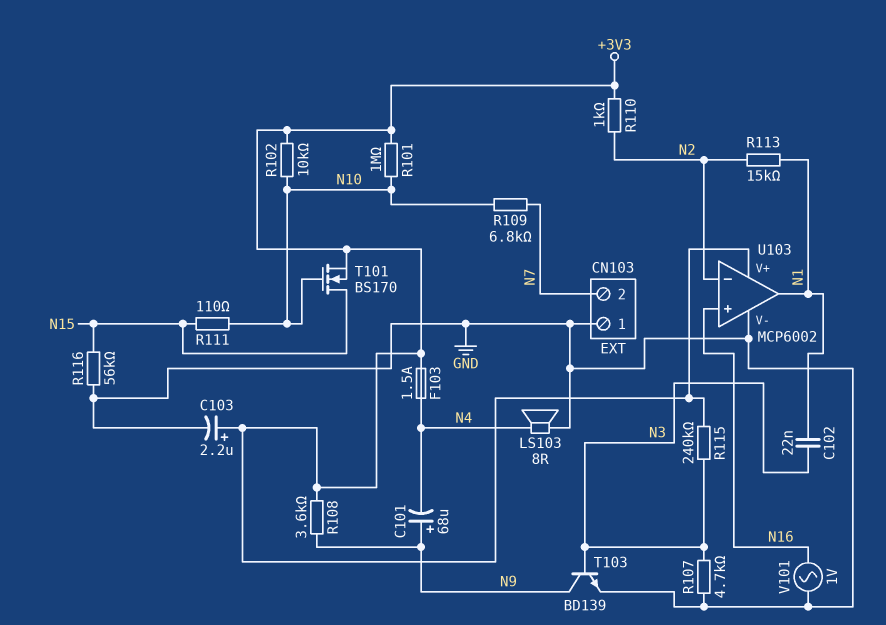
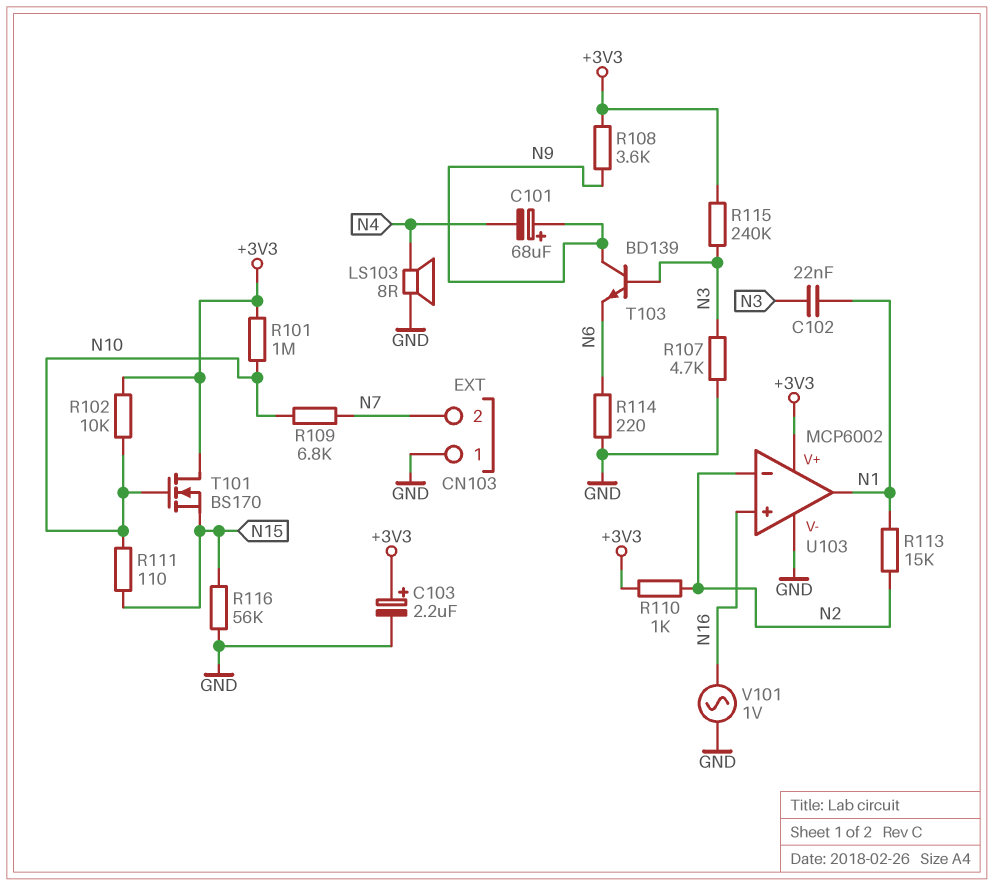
F103: 1.5A (+3V3, N4) -> none
R114: none -> 220 (GND, N6)
T101: NMOS BS170 (G N10, D N15, S +3V3) -> NMOS BS170 (G N10, D +3V3, S N15)
T103: NPN BD139 (B N3, C N9, E GND) -> NPN BD139 (B N3, C N9, E N6)

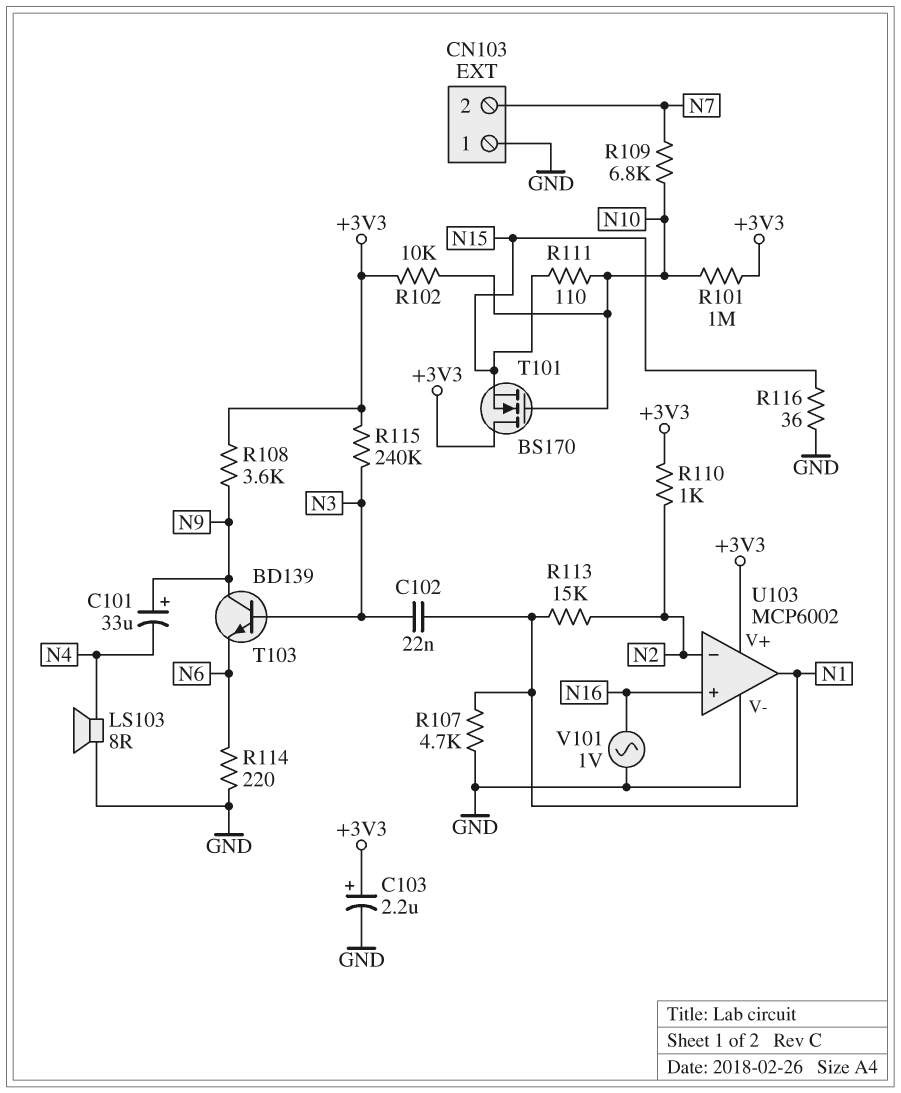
C101: 68uF (plus N9, minus N4) -> 33uF (plus N9, minus N4)
R107: 4.7k (GND, N3) -> 4.7k (GND, N1)
R116: 56k (GND, N15) -> 36 (GND, N15)

